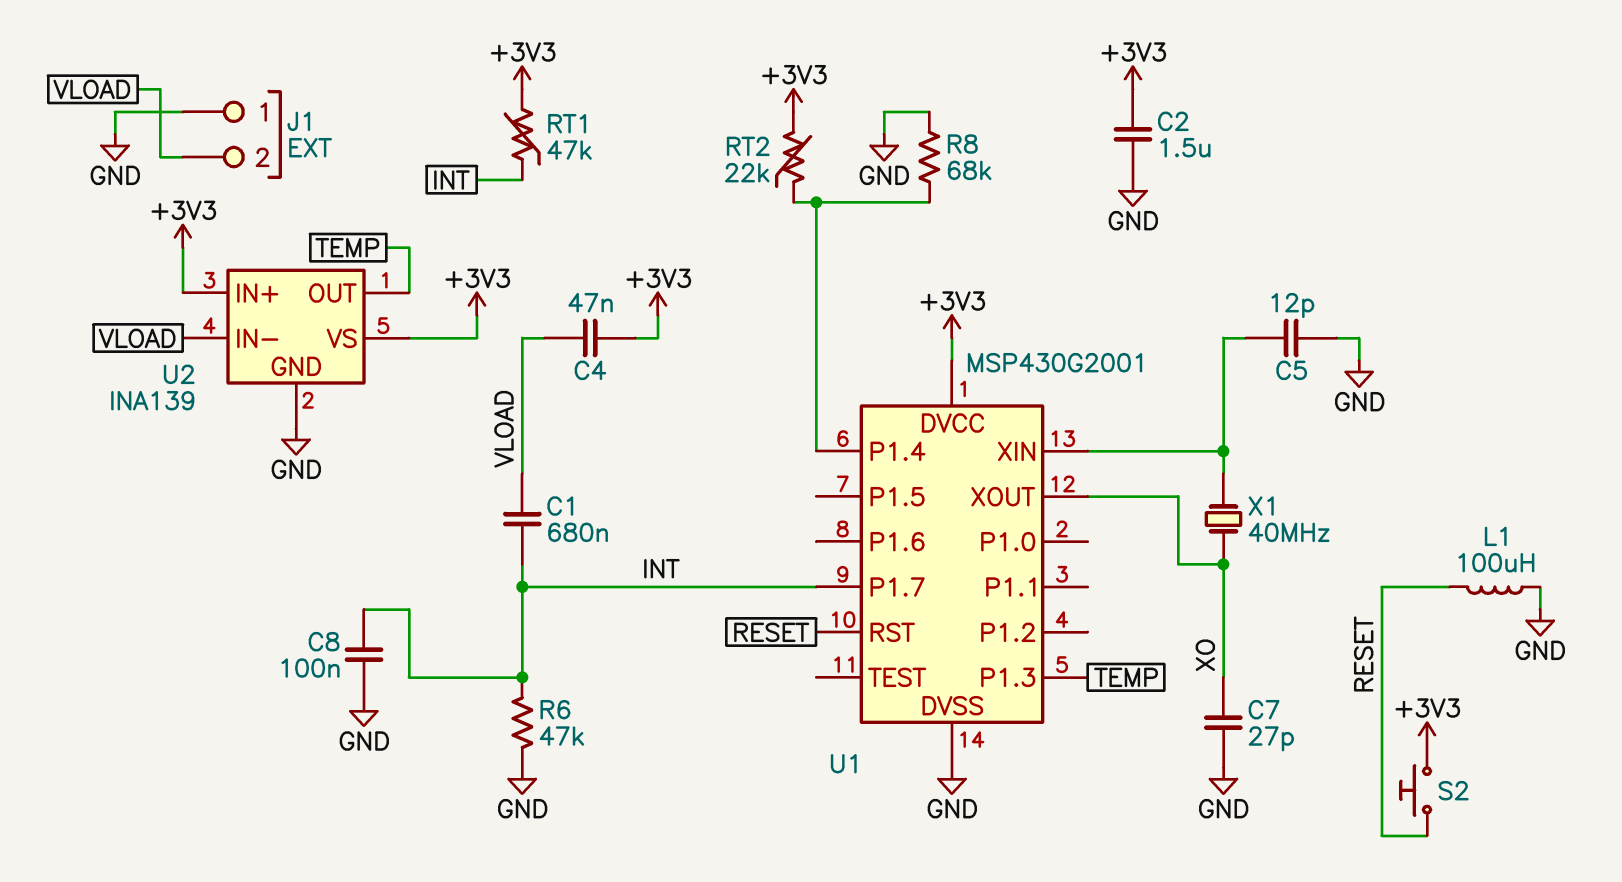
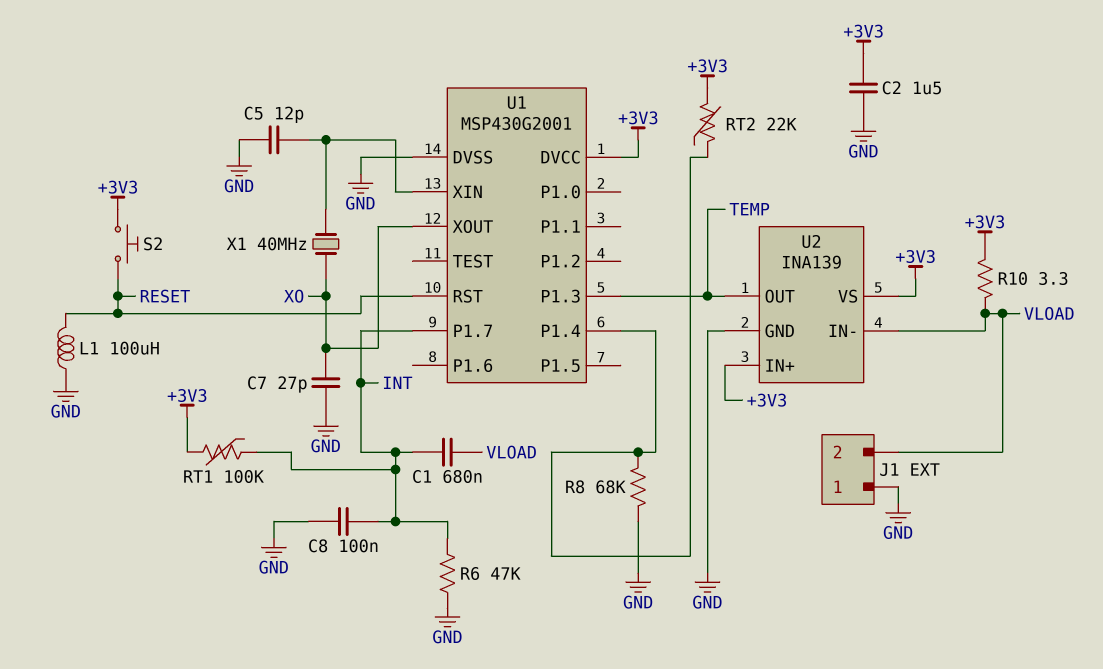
C4: 47nF (+3V3, VLOAD) -> none
R10: none -> 3.3 (+3V3, VLOAD)
RT1: 47k (+3V3, INT) -> 100k (+3V3, INT)

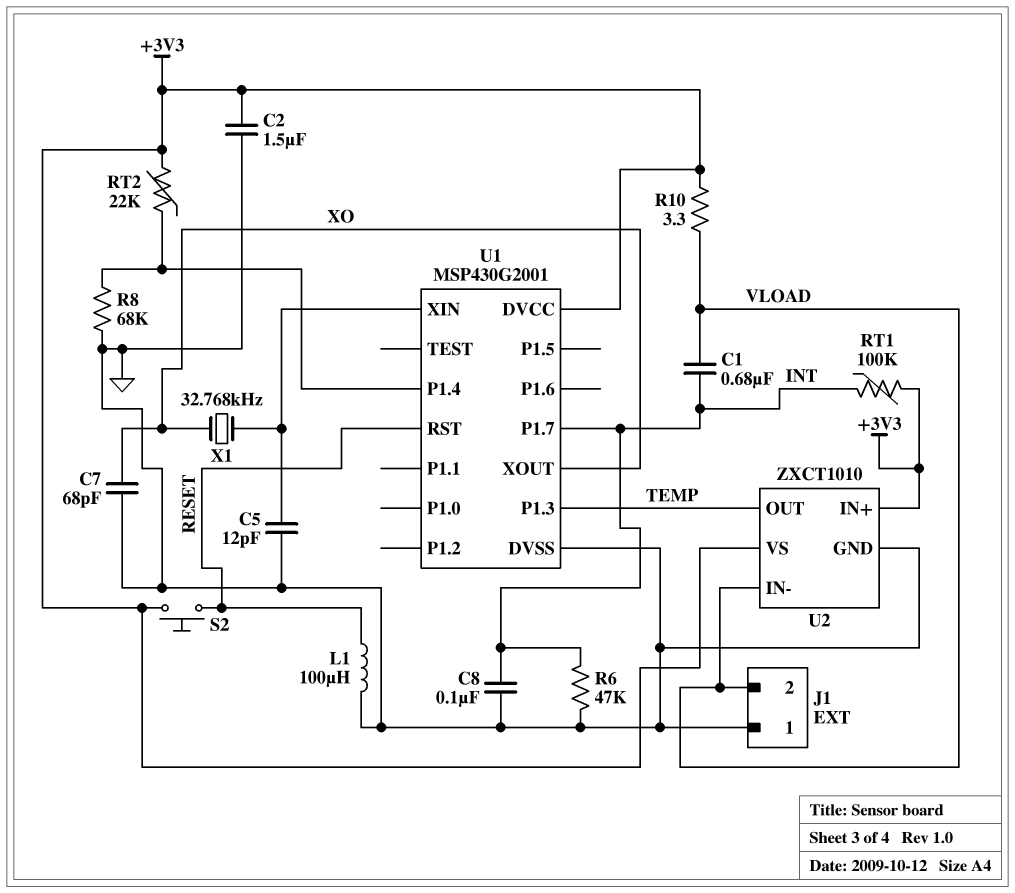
C7: 27pF (GND, XO) -> 68pF (GND, XO)
U2: INA139 -> ZXCT1010
X1: 40MHz (U1/XIN, XO) -> 32.768kHz (U1/XIN, XO)

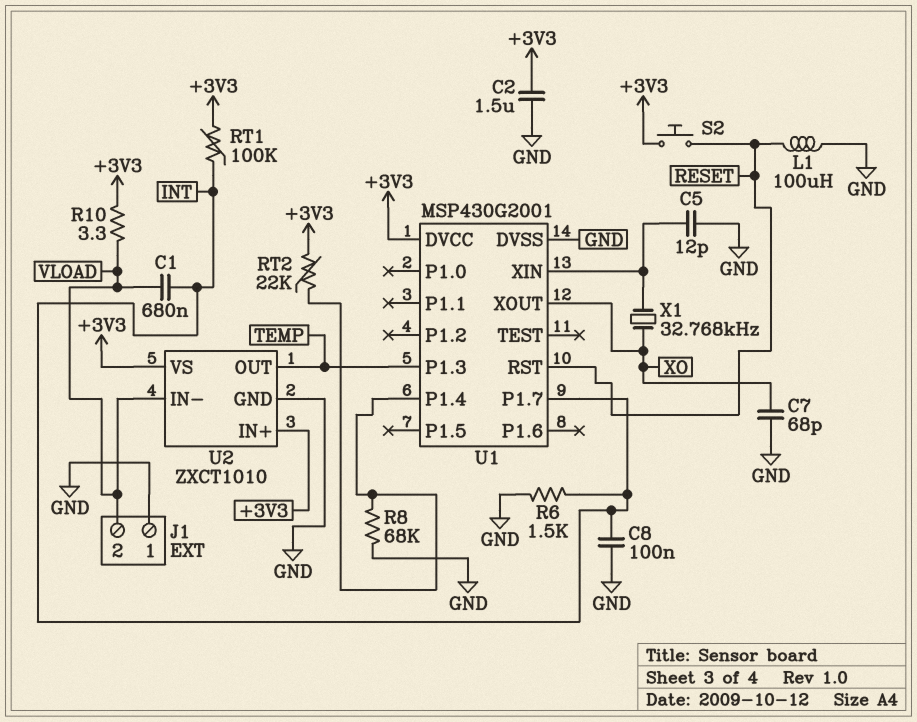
R6: 47k (GND, INT) -> 1.5k (GND, INT)

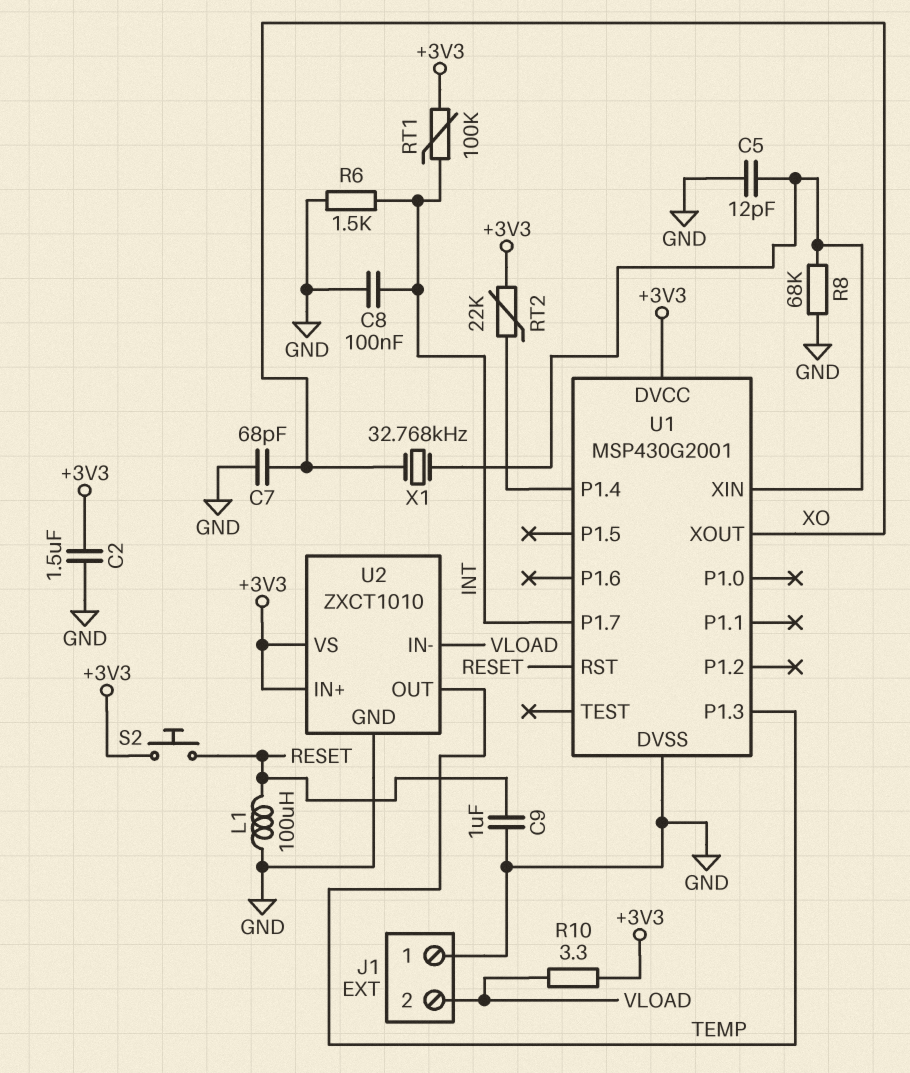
C1: 680nF (INT, VLOAD) -> none
C9: none -> 1uF (GND, RESET)
R8: 68k (GND, U1/P1.4) -> 68k (GND, U1/XIN)

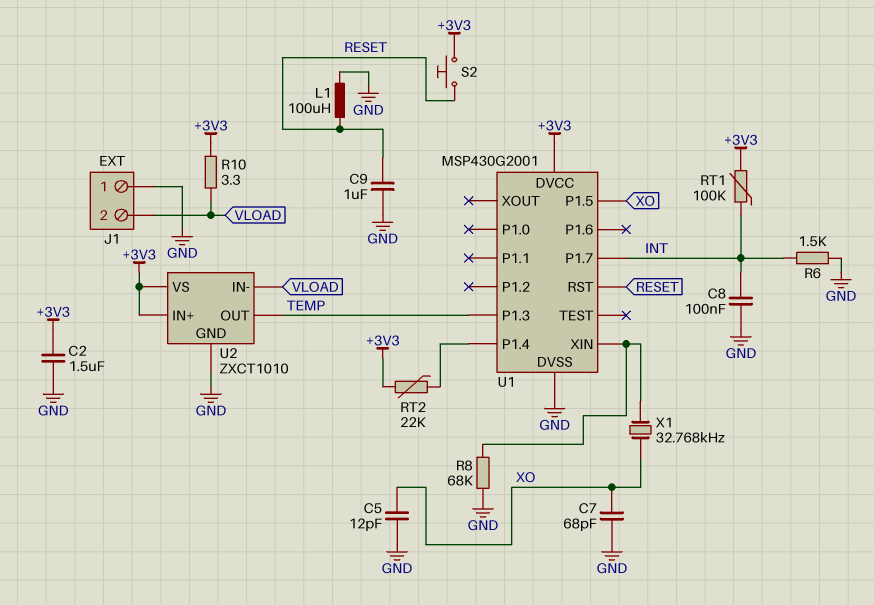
C5: 12pF (GND, U1/XIN) -> 12pF (GND, XO)
U1 pin P1.5: none -> XO
U1 pin XOUT: XO -> none

